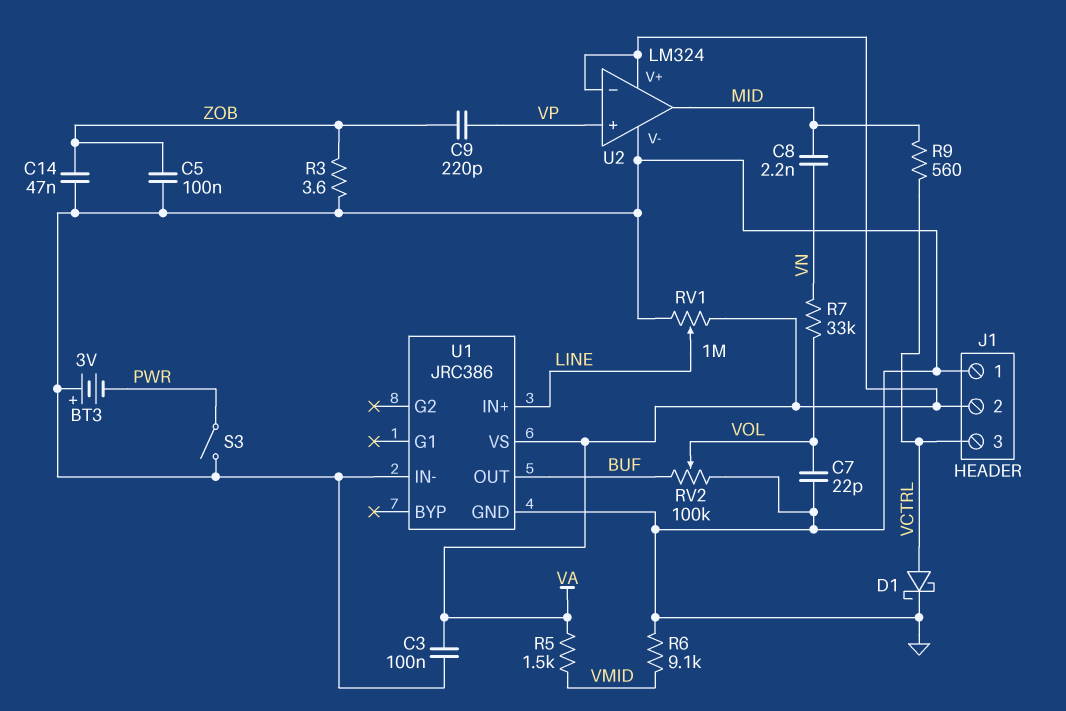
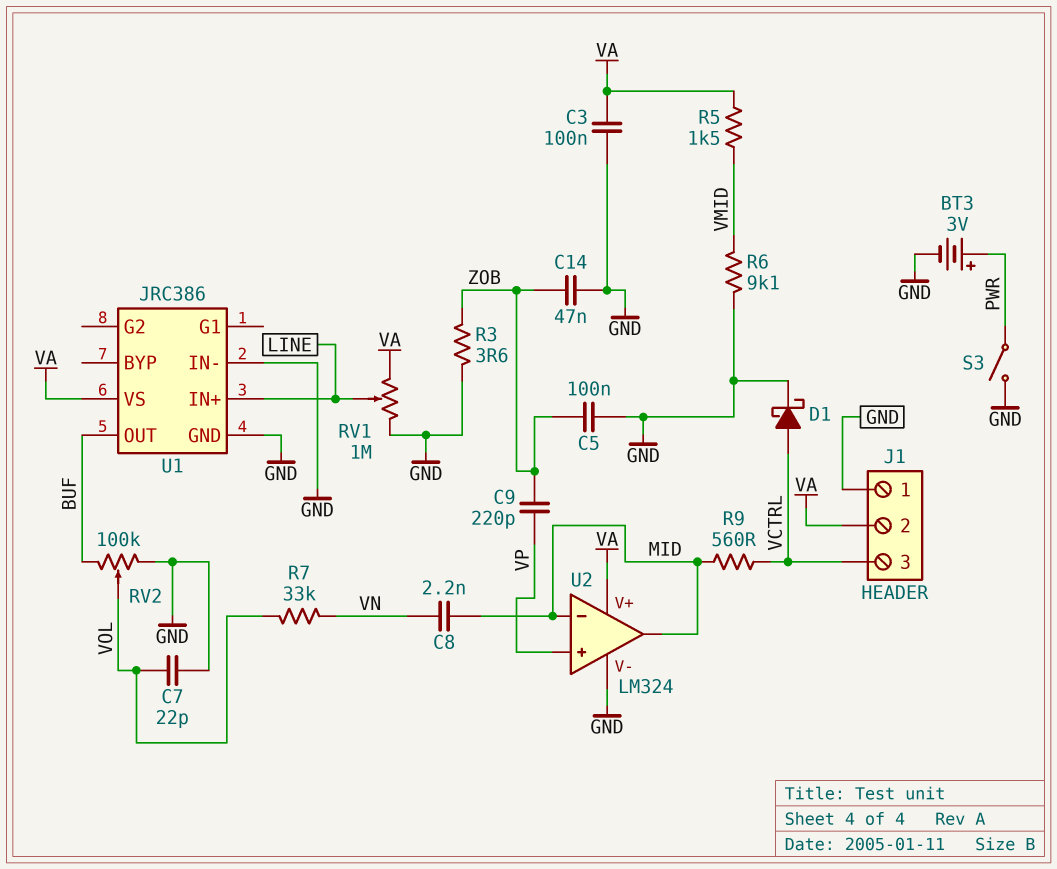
BT3: 3V (plus GND, minus PWR) -> 3V (plus PWR, minus GND)
U2 pin in-: VA -> MID

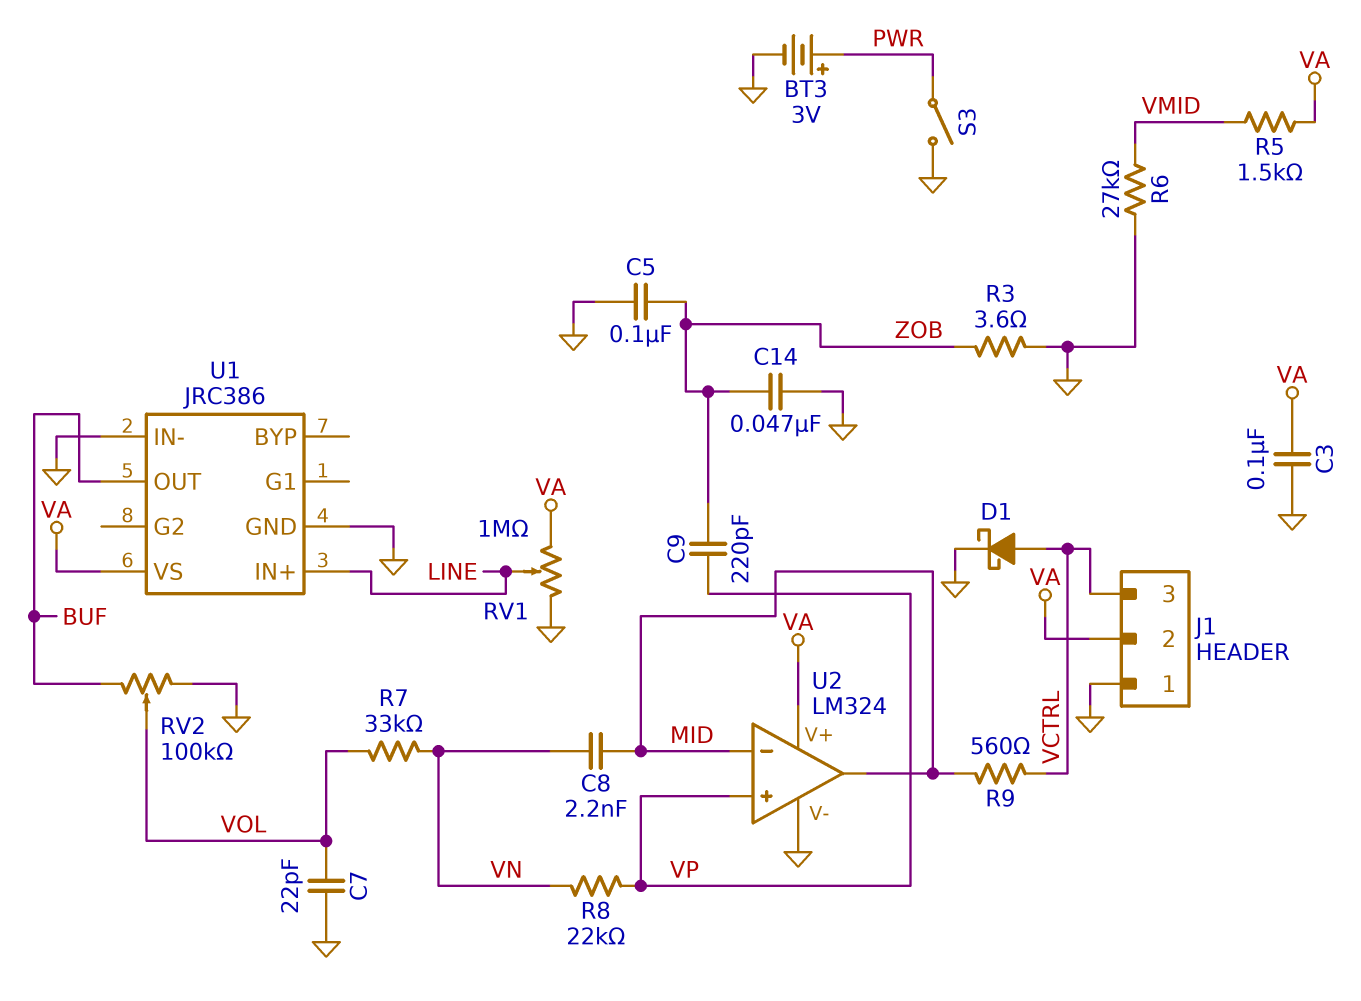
R6: 9.1k (GND, VMID) -> 27k (GND, VMID)
R8: none -> 22k (VN, VP)

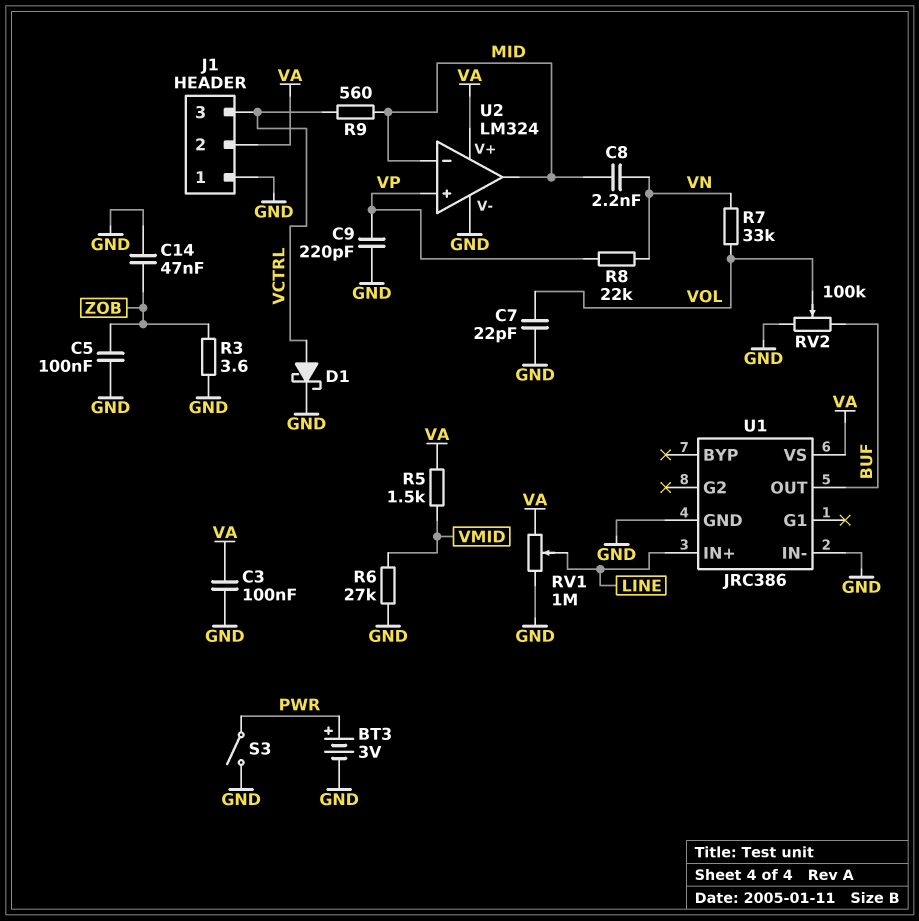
C9: 220pF (VP, ZOB) -> 220pF (GND, VP)

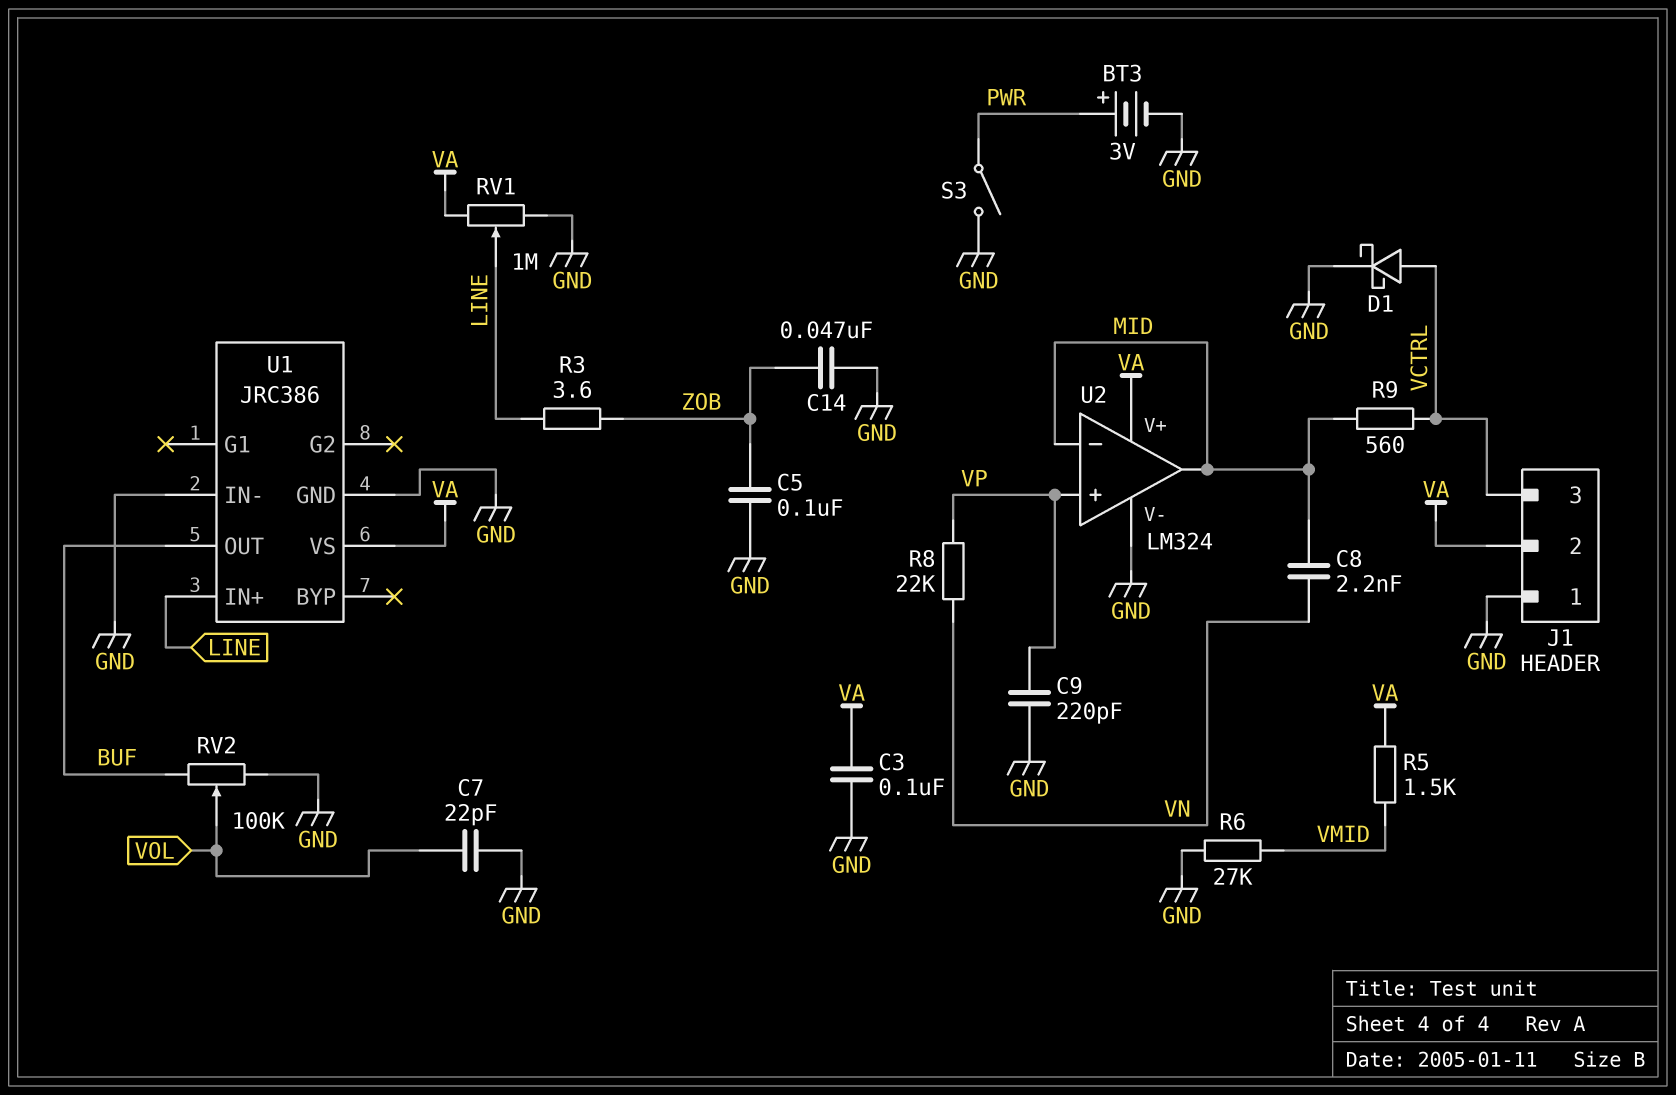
R3: 3.6 (GND, ZOB) -> 3.6 (LINE, ZOB)
R7: 33k (VN, VOL) -> none

